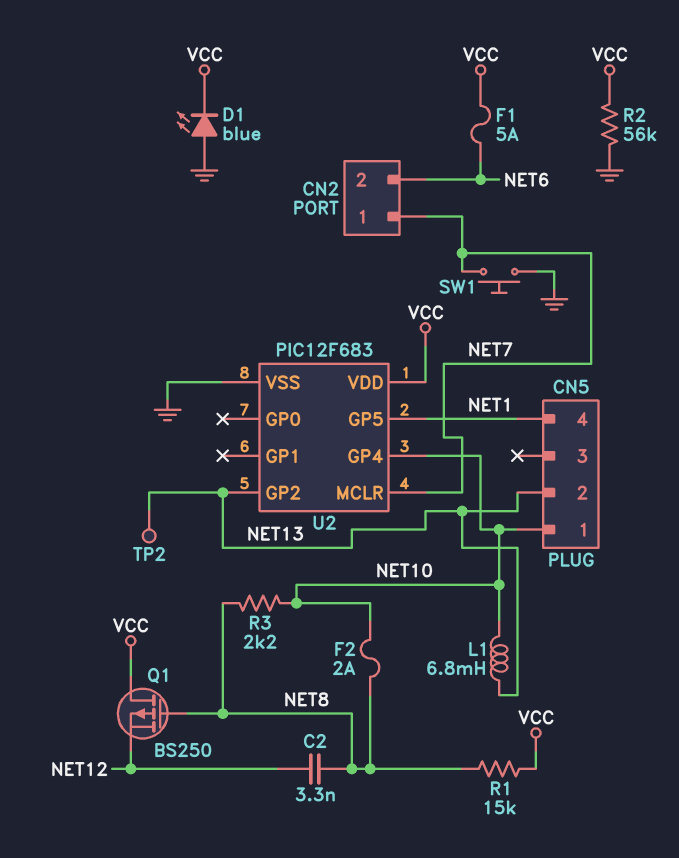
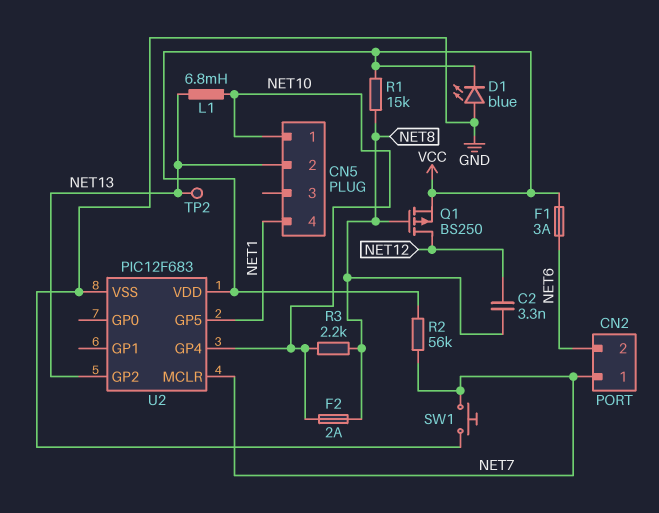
F1: 5A (NET6, VCC) -> 3A (NET6, VCC)
Q1: PMOS BS250 (G NET8, D VCC, S NET12) -> PMOS BS250 (G NET8, D NET12, S VCC)
R2: 56k (GND, VCC) -> 56k (NET7, VCC)

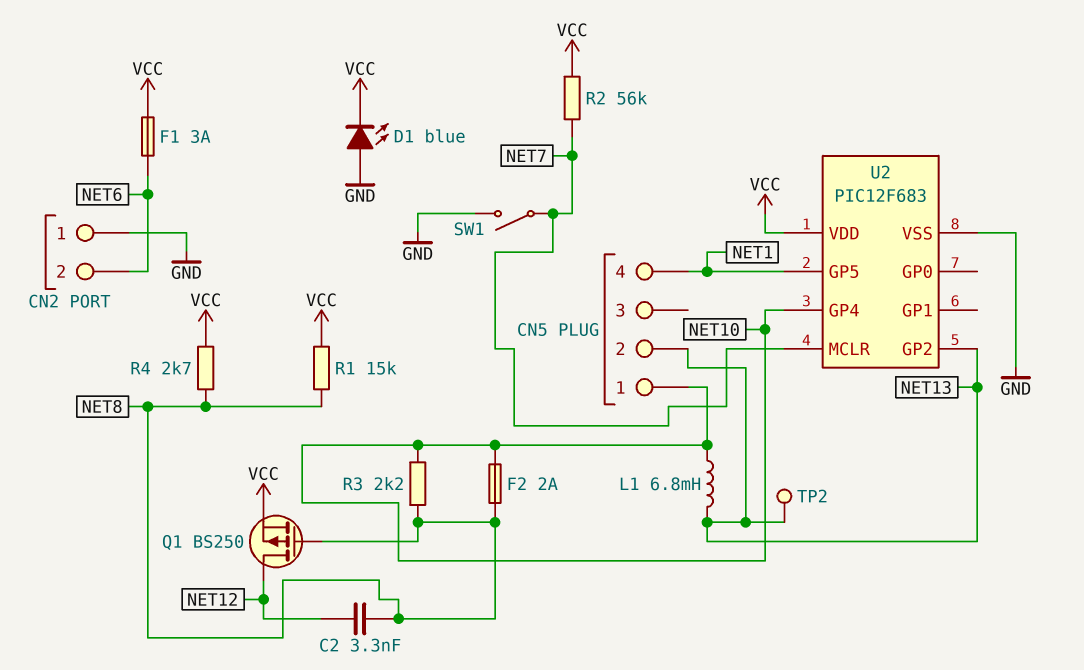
CN2 pin 1: NET7 -> GND
R4: none -> 2.7k (NET8, VCC)
SW1: button (GND, NET7) -> switch (GND, NET7)

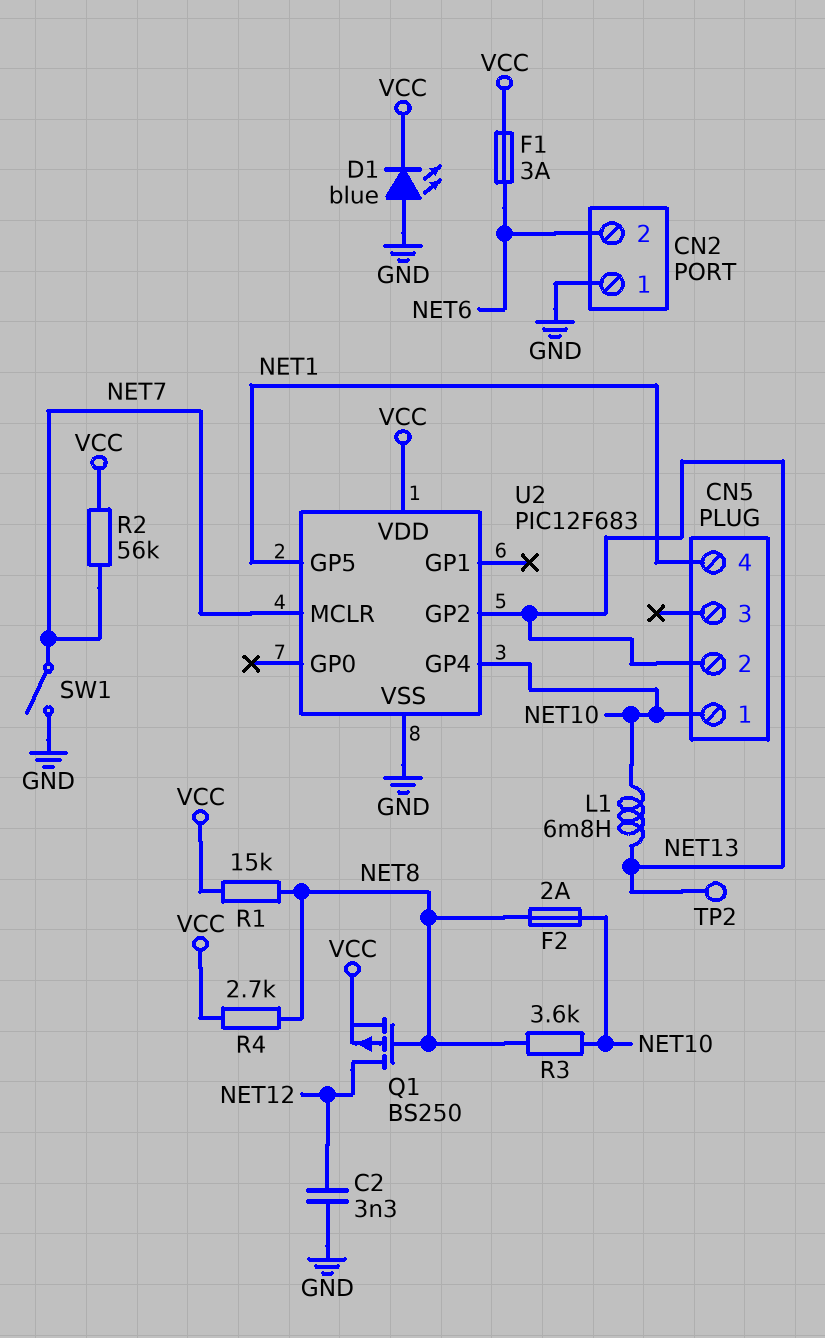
C2: 3.3nF (NET8, NET12) -> 3.3nF (GND, NET12)
R3: 2.2k (NET8, NET10) -> 3.6k (NET8, NET10)

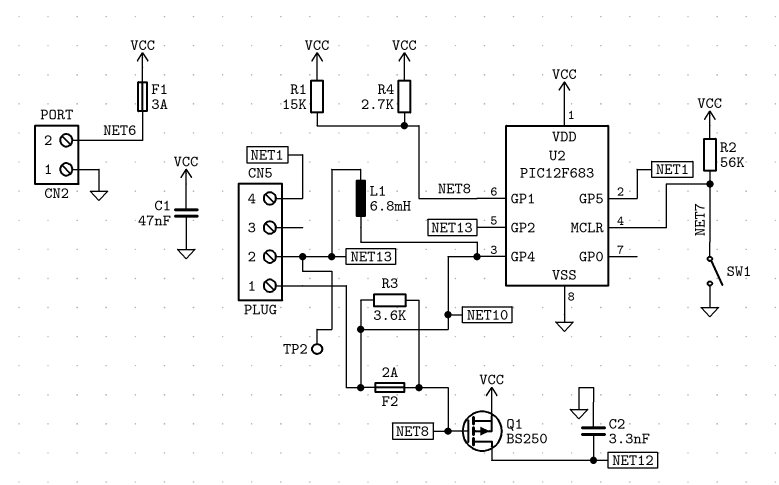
C1: none -> 47nF (GND, VCC)
D1: LED blue (A GND, K VCC) -> none
U2 pin GP1: none -> NET8

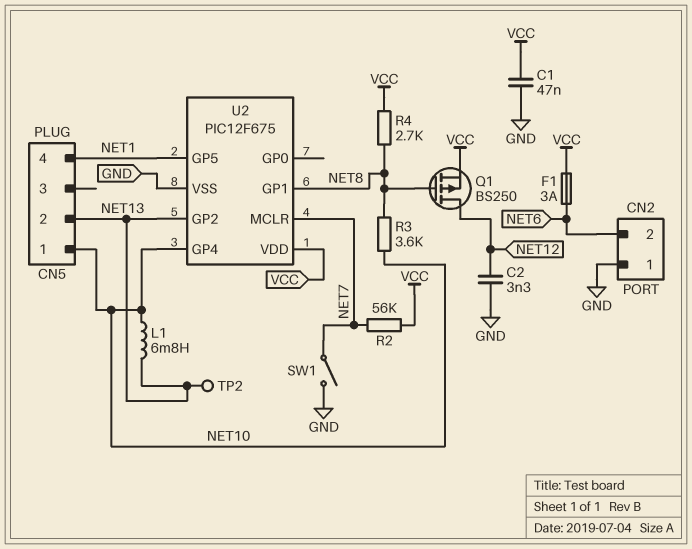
F2: 2A (NET8, NET10) -> none
R1: 15k (NET8, VCC) -> none
U2: PIC12F683 -> PIC12F675

